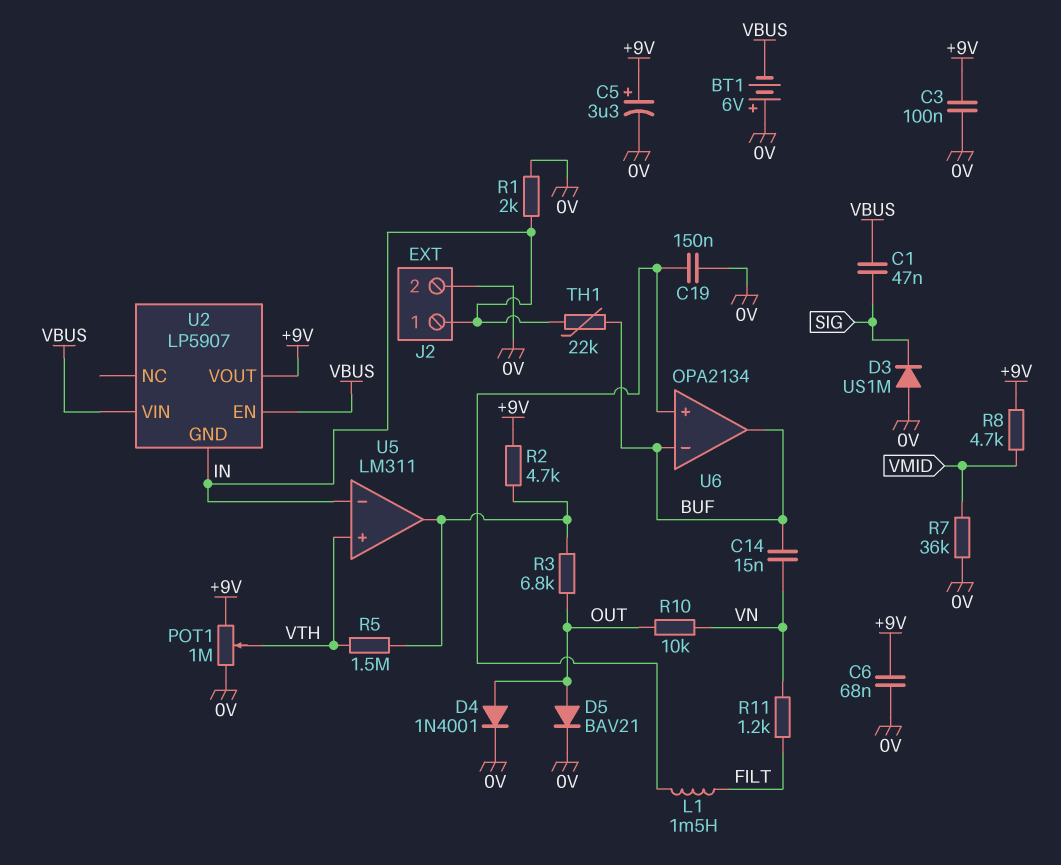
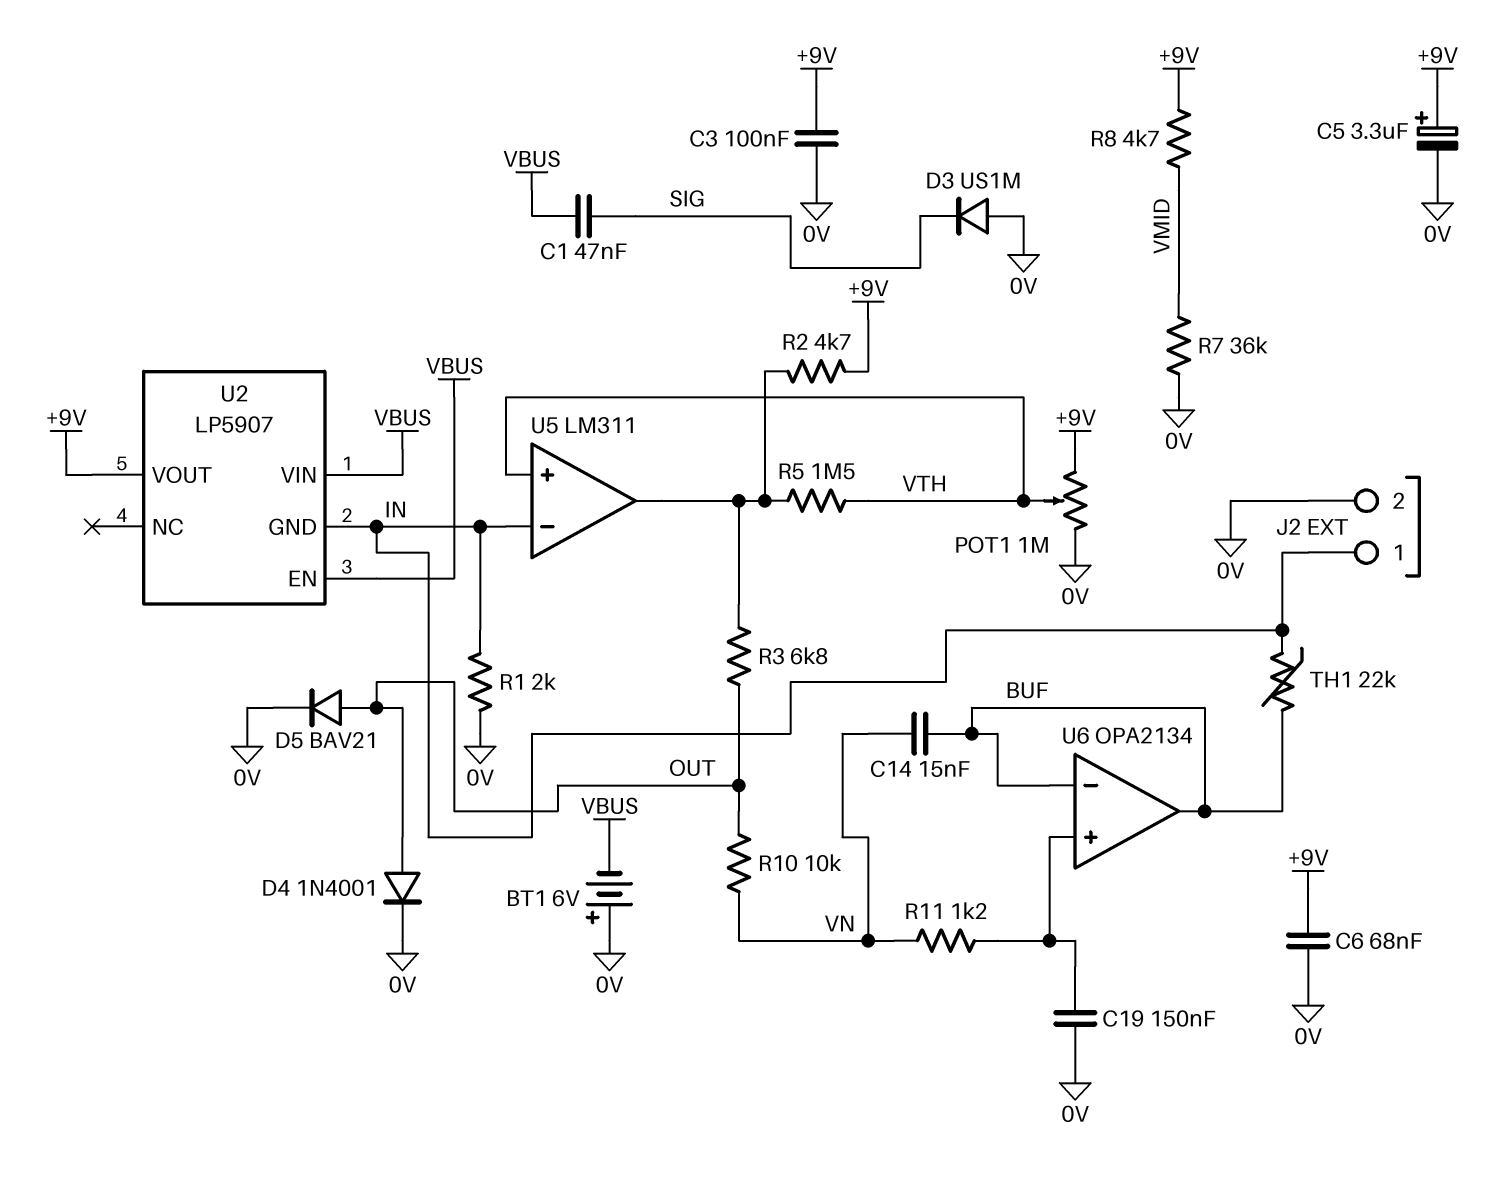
L1: 1.5mH (FILT, U6/in+) -> none
R11: 1.2k (FILT, VN) -> 1.2k (U6/in+, VN)

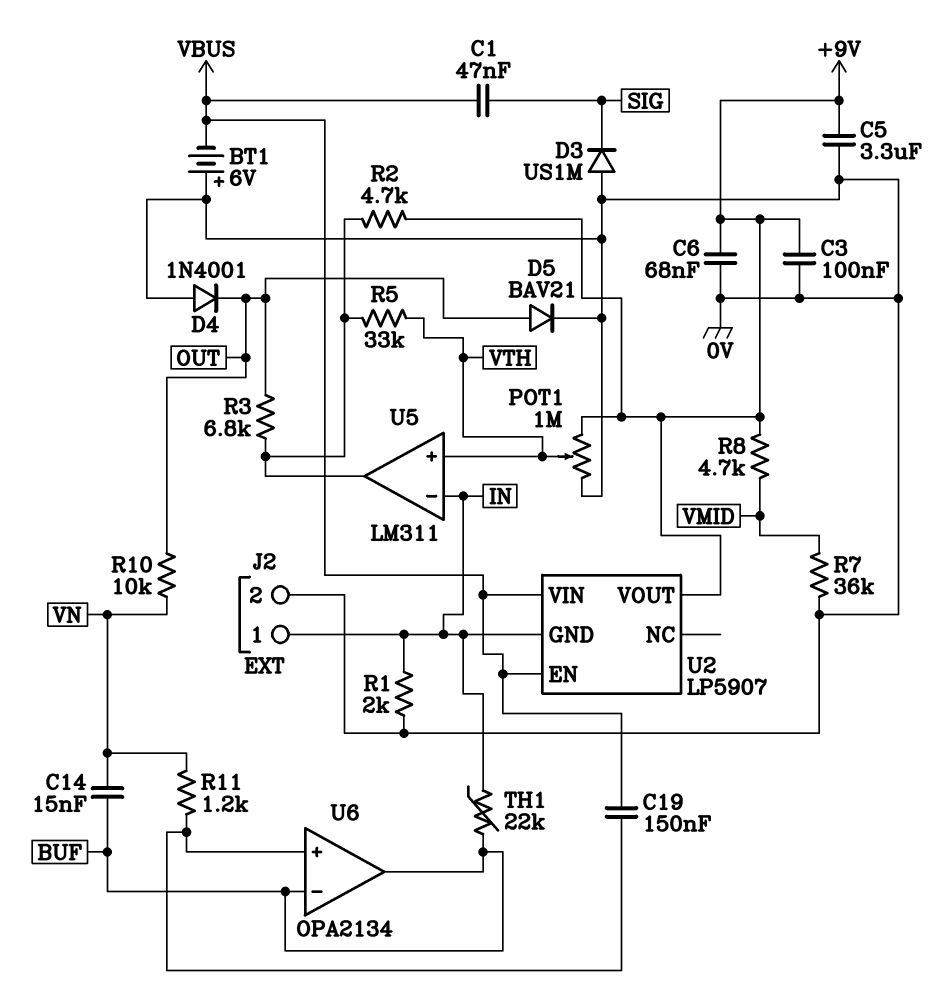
C5: 3.3uF (plus +9V, minus 0V) -> 3.3uF (+9V, 0V)
C19: 150nF (0V, U6/in+) -> 150nF (U6/in+, VBUS)
D4: diode 1N4001 (A OUT, K 0V) -> diode 1N4001 (A 0V, K OUT)
R5: 1.5M (U5/out, VTH) -> 33k (U5/out, VTH)

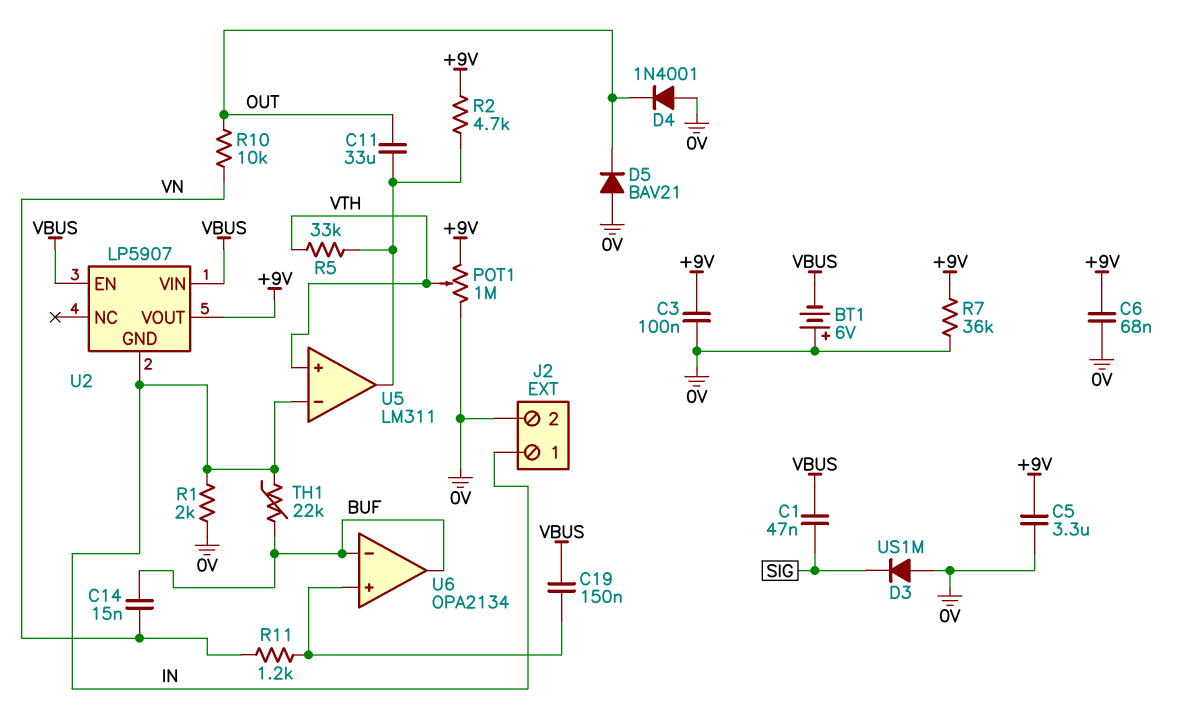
C11: none -> 33uF (OUT, U5/out)
D5: diode BAV21 (A OUT, K 0V) -> diode BAV21 (A 0V, K OUT)
R3: 6.8k (OUT, U5/out) -> none
R7: 36k (0V, VMID) -> 36k (+9V, 0V)
R8: 4.7k (+9V, VMID) -> none

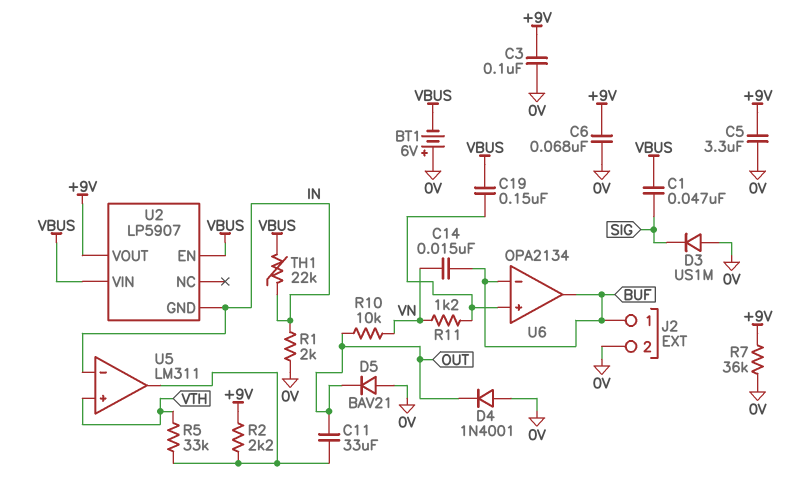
J2 pin 1: IN -> BUF
POT1: 1M (+9V, 0V, wiper VTH) -> none
R2: 4.7k (+9V, U5/out) -> 2.2k (+9V, U5/out)
TH1: 22k (BUF, IN) -> 22k (IN, VBUS)

